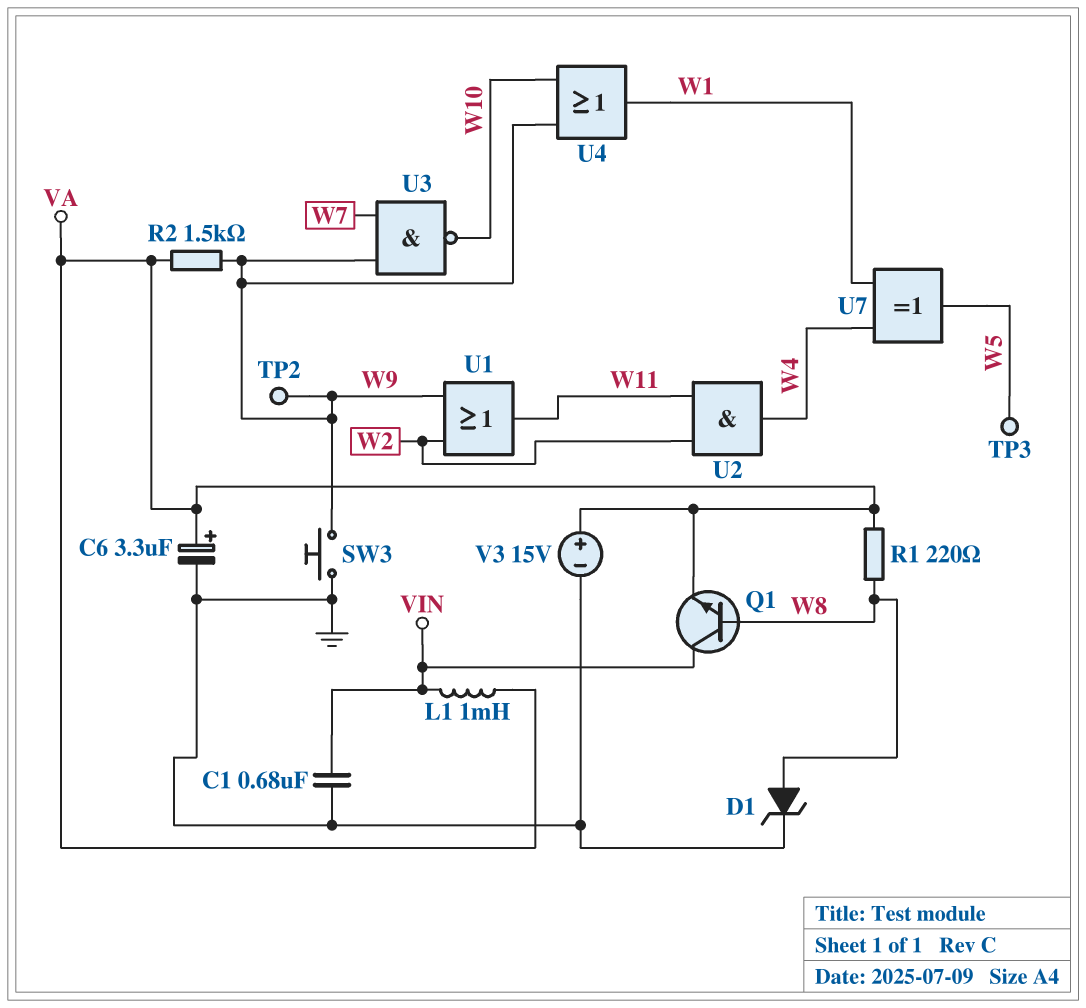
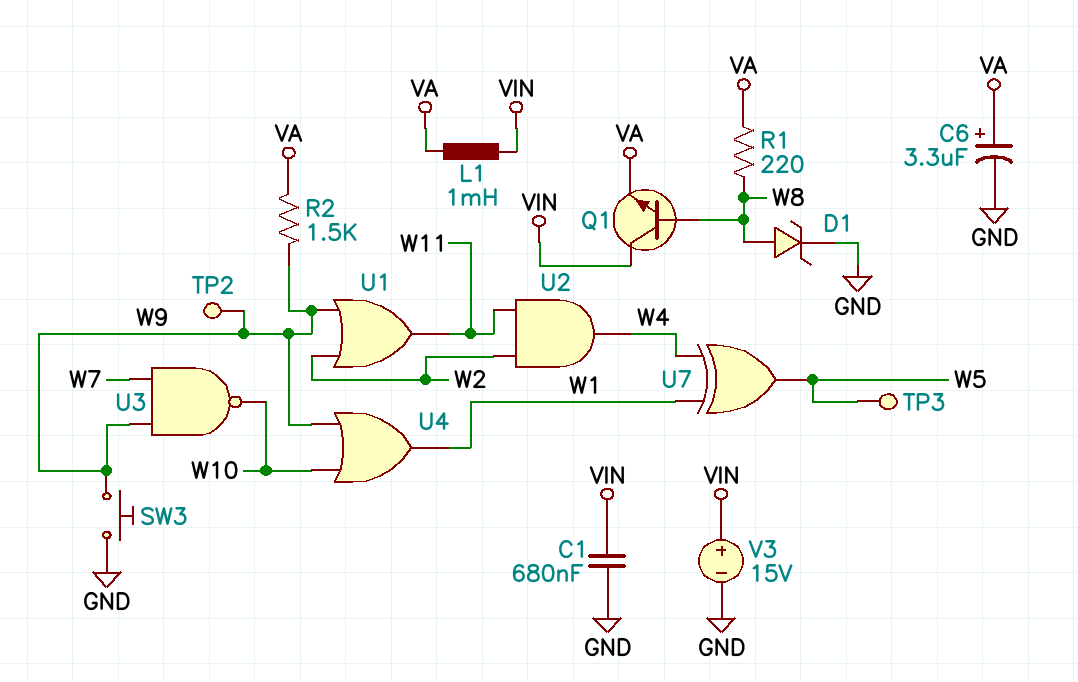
V3: 15V (plus VA, minus GND) -> 15V (plus VIN, minus GND)

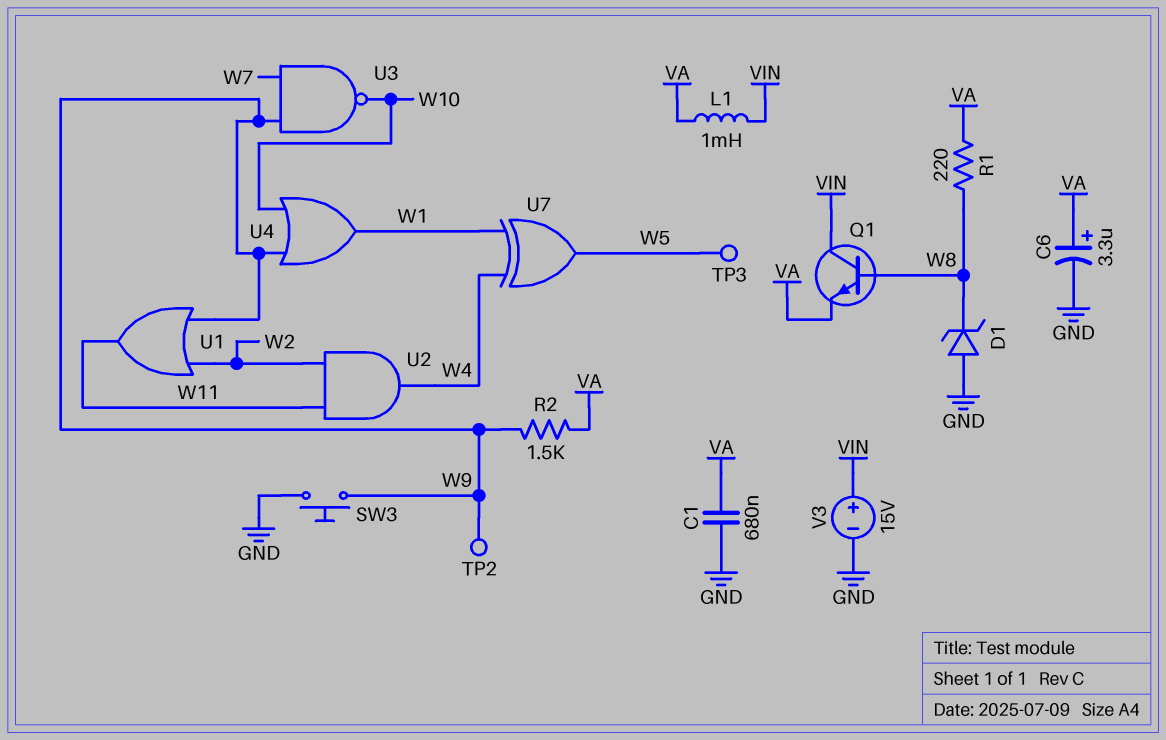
C1: 680nF (GND, VIN) -> 680nF (GND, VA)
D1: zener (A W8, K GND) -> zener (A GND, K W8)

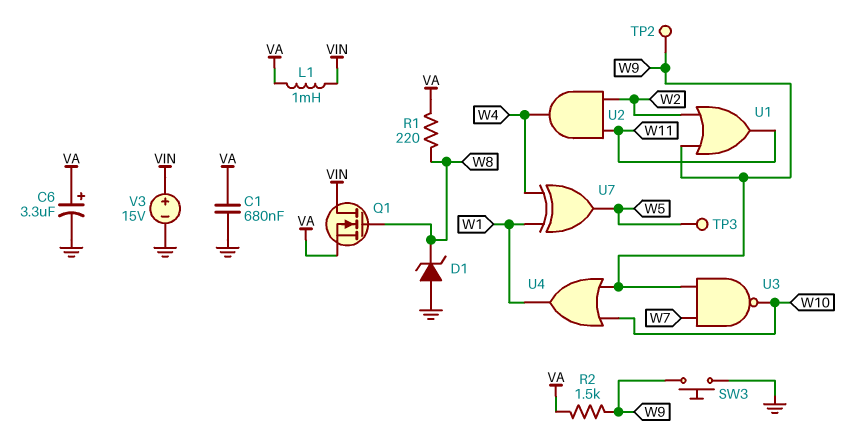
Q1: NPN (B W8, C VIN, E VA) -> NMOS (G W8, D VIN, S VA)

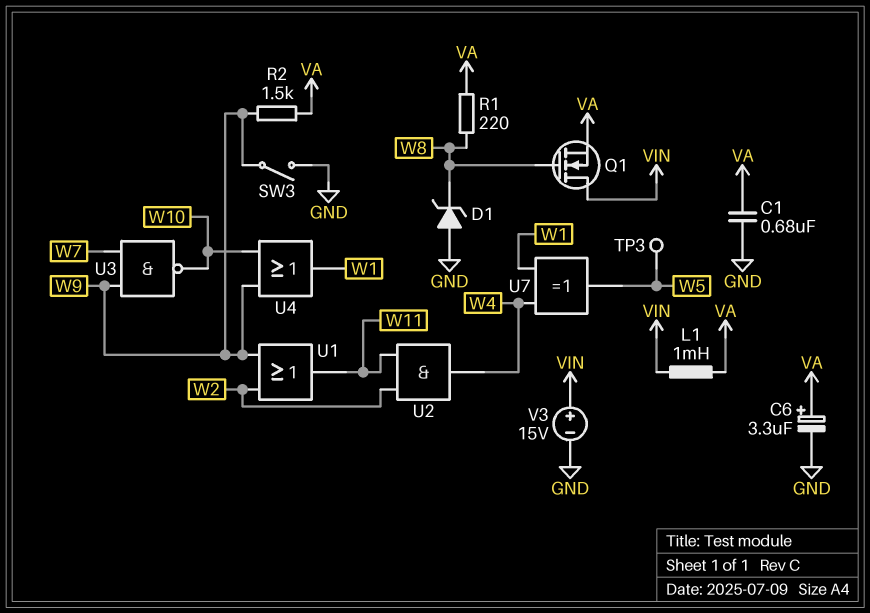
SW3: button (GND, W9) -> switch (GND, W9)
TP2: test point (W9) -> none

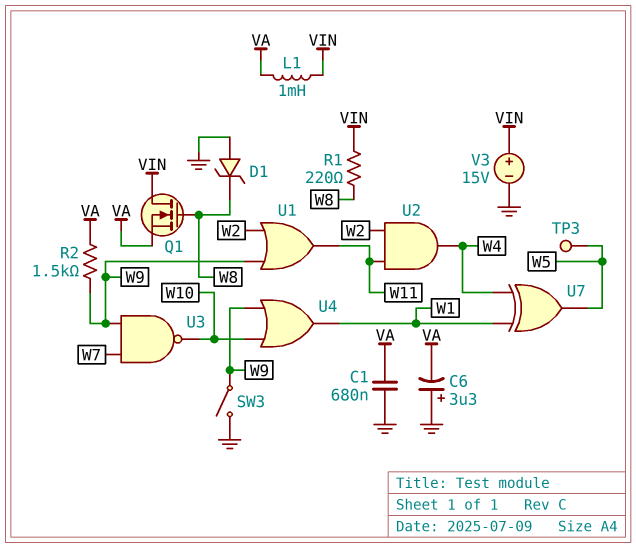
C6: 3.3uF (plus VA, minus GND) -> 3.3uF (plus GND, minus VA)
R1: 220 (VA, W8) -> 220 (VIN, W8)

